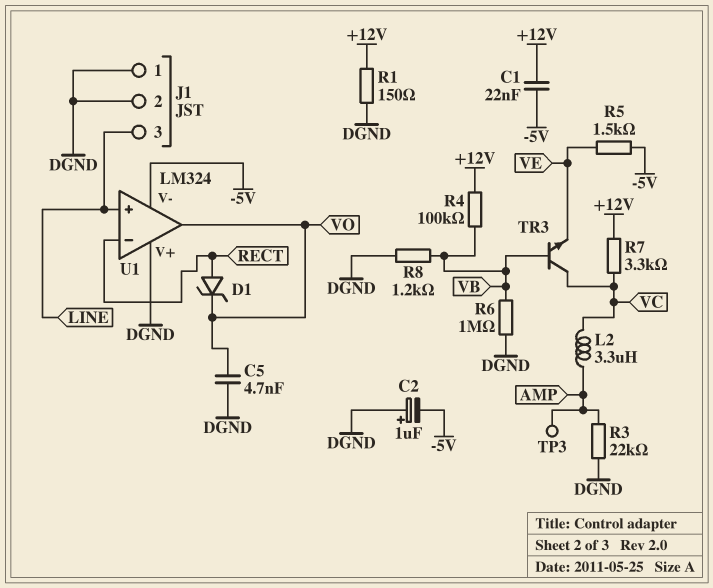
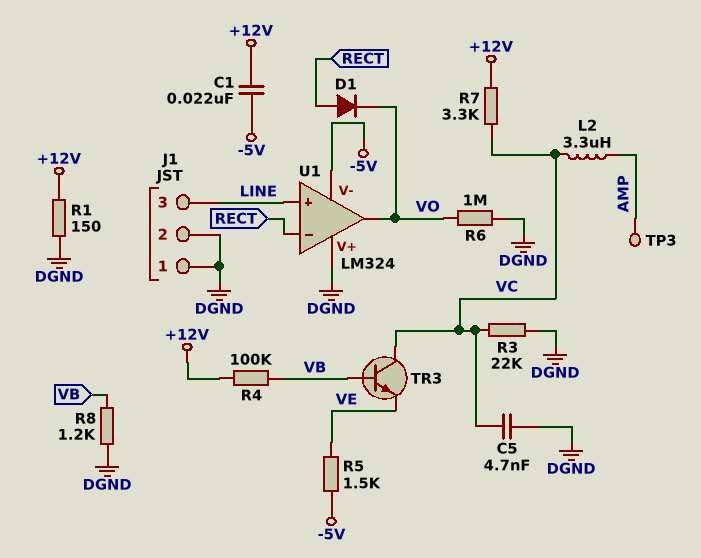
C2: 1uF (plus DGND, minus -5V) -> none
C5: 4.7nF (DGND, VO) -> 4.7nF (DGND, VC)
D1: zener (A RECT, K VO) -> diode (A RECT, K VO)
R3: 22k (AMP, DGND) -> 22k (DGND, VC)
R6: 1M (DGND, VB) -> 1M (DGND, VO)

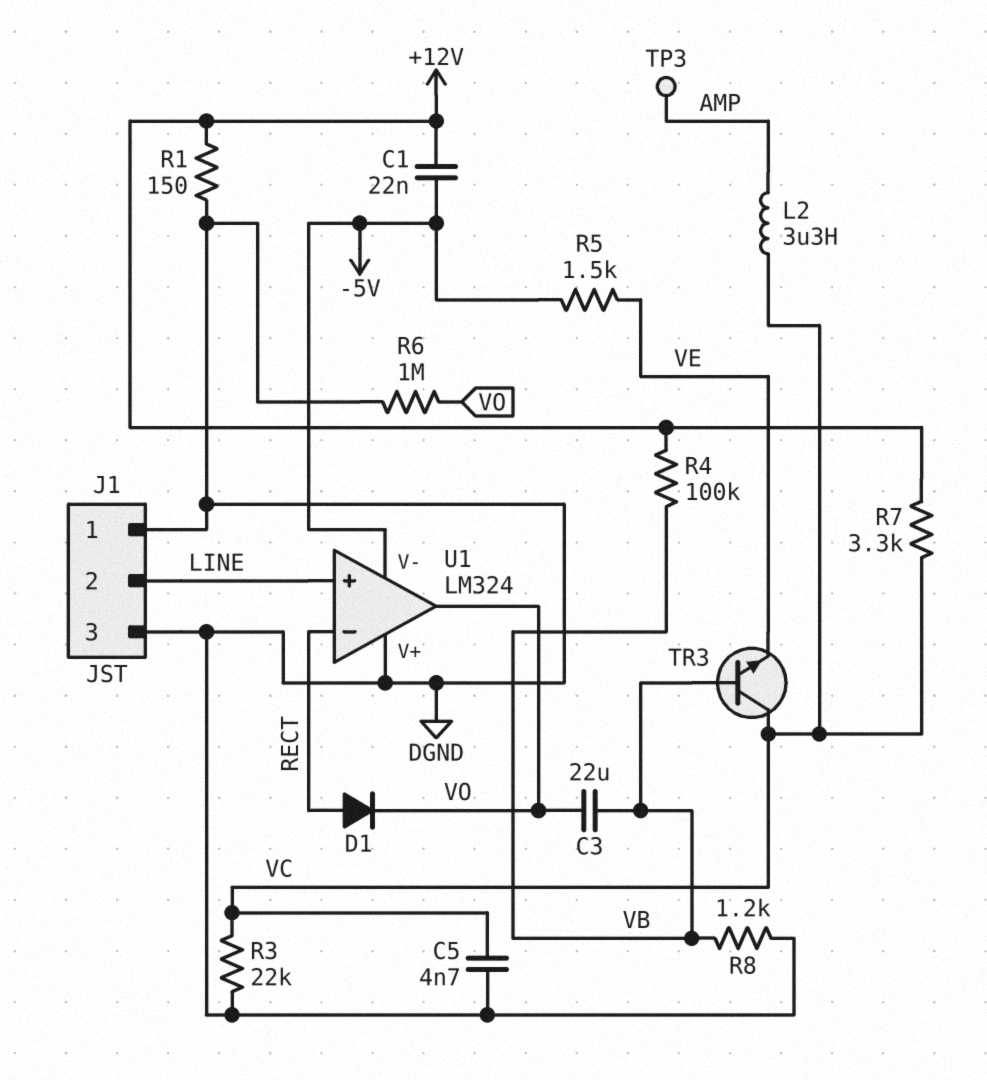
C3: none -> 22uF (VB, VO)
J1 pin 2: DGND -> LINE
J1 pin 3: LINE -> DGND

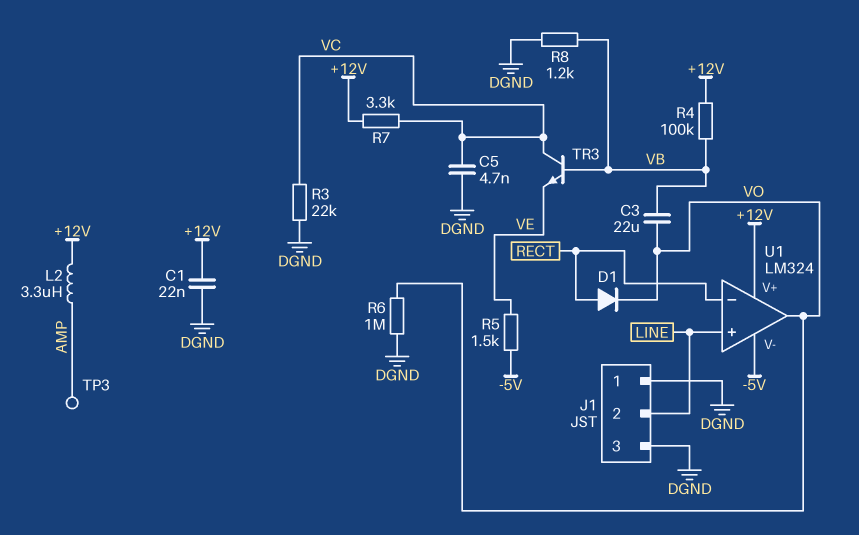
C1: 22nF (+12V, -5V) -> 22nF (+12V, DGND)
L2: 3.3uH (AMP, VC) -> 3.3uH (+12V, AMP)
R1: 150 (+12V, DGND) -> none
U1 pin V+: DGND -> +12V

